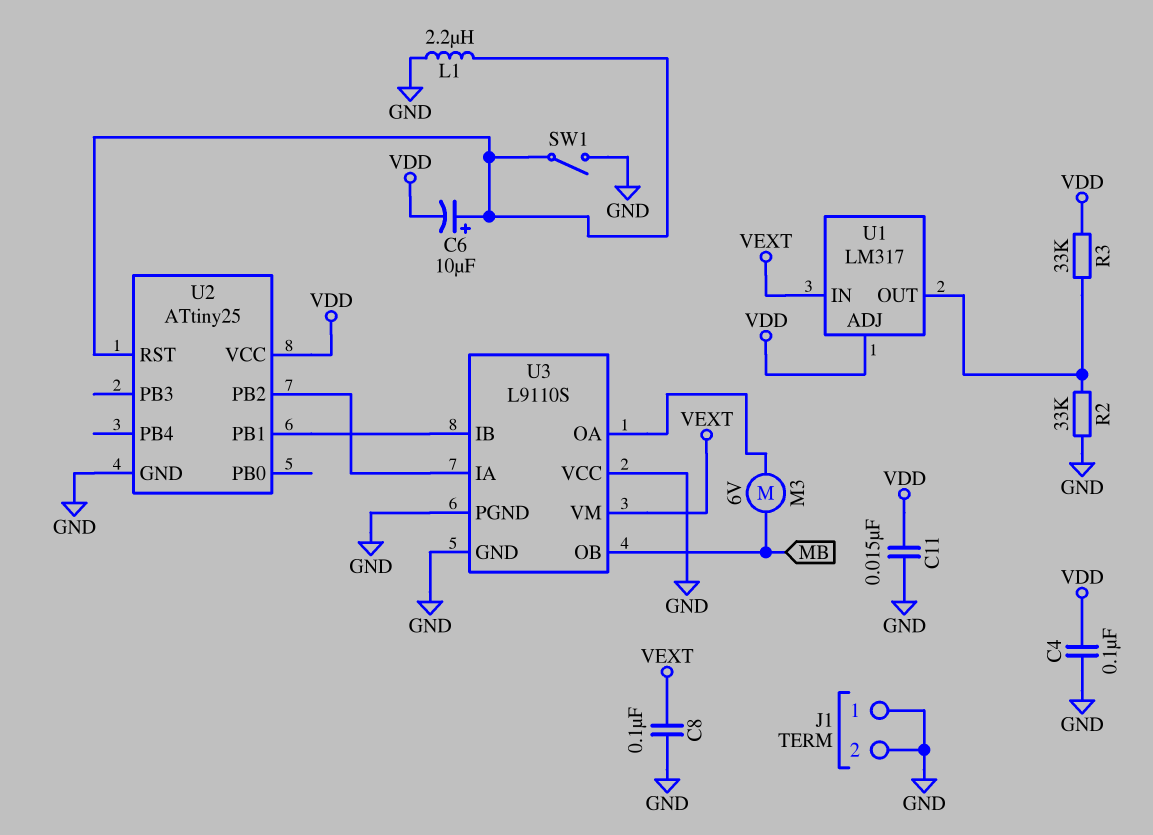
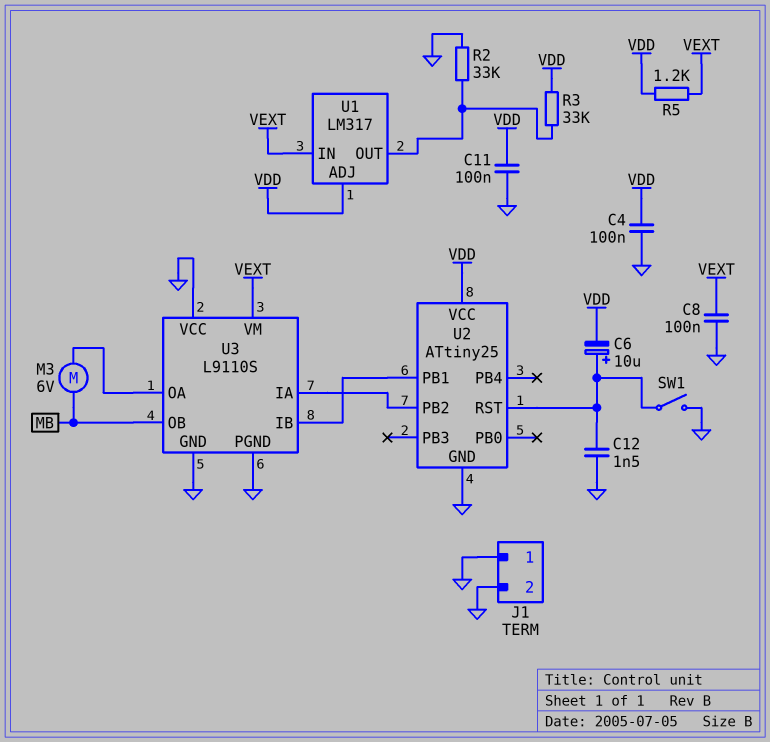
C11: 15nF (GND, VDD) -> 100nF (GND, VDD)
C12: none -> 1.5nF (GND, U2/RST)
L1: 2.2uH (GND, U2/RST) -> none
R5: none -> 1.2k (VDD, VEXT)

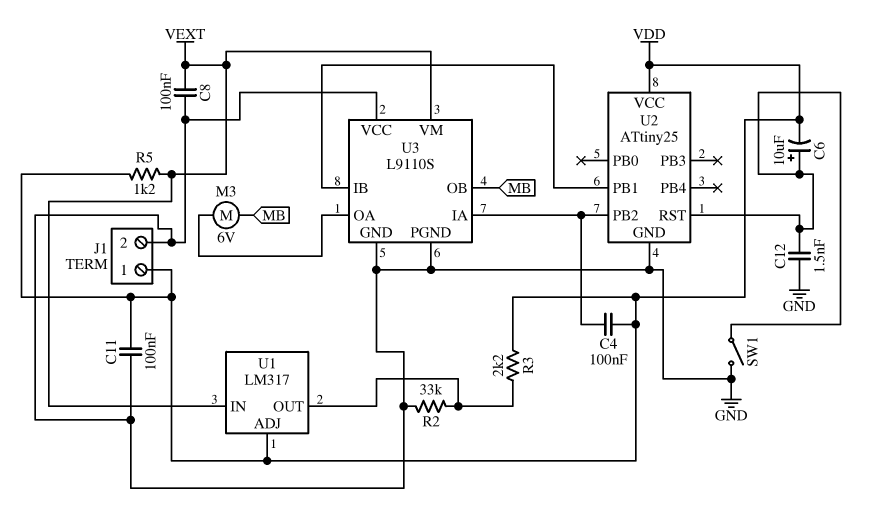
C4: 100nF (GND, VDD) -> 100nF (U2/PB2, VDD)
J1 pin 1: GND -> VDD
R3: 33k (U1/OUT, VDD) -> 2.2k (U1/OUT, VDD)

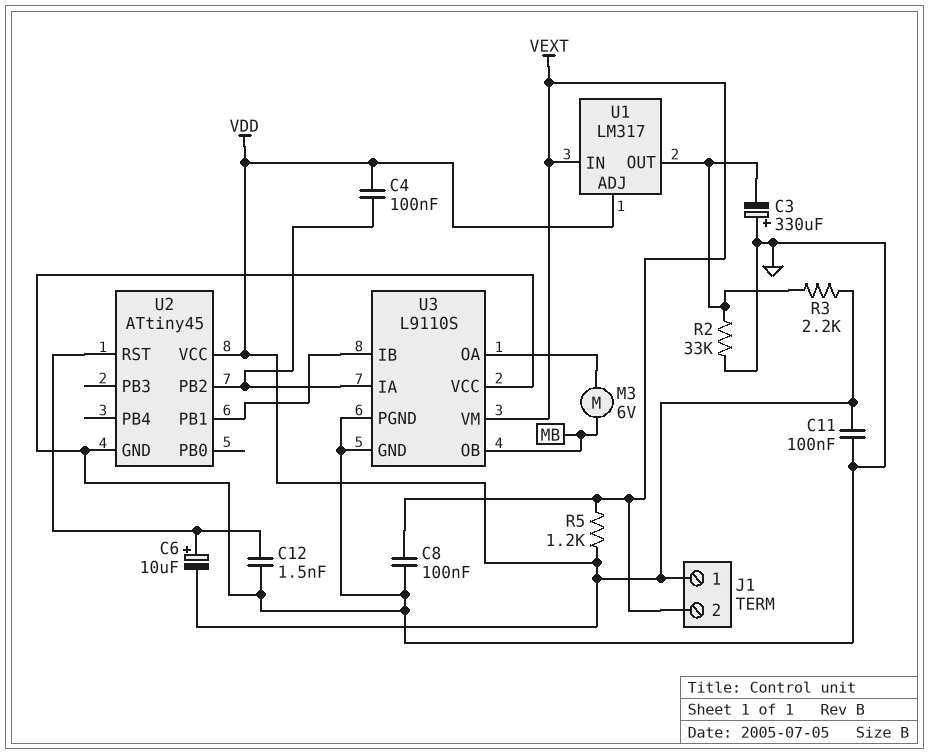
C3: none -> 330uF (plus GND, minus U1/OUT)
J1 pin 2: GND -> VEXT
SW1: switch (GND, U2/RST) -> none
U2: ATtiny25 -> ATtiny45

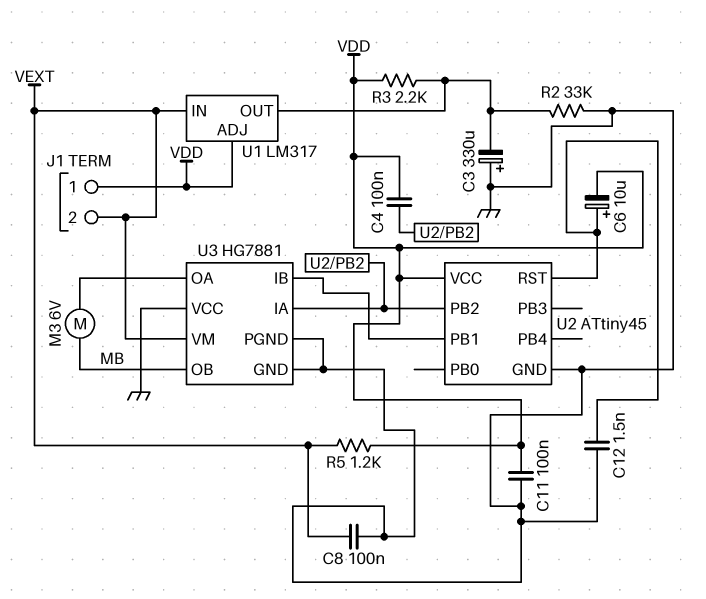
U3: L9110S -> HG7881

